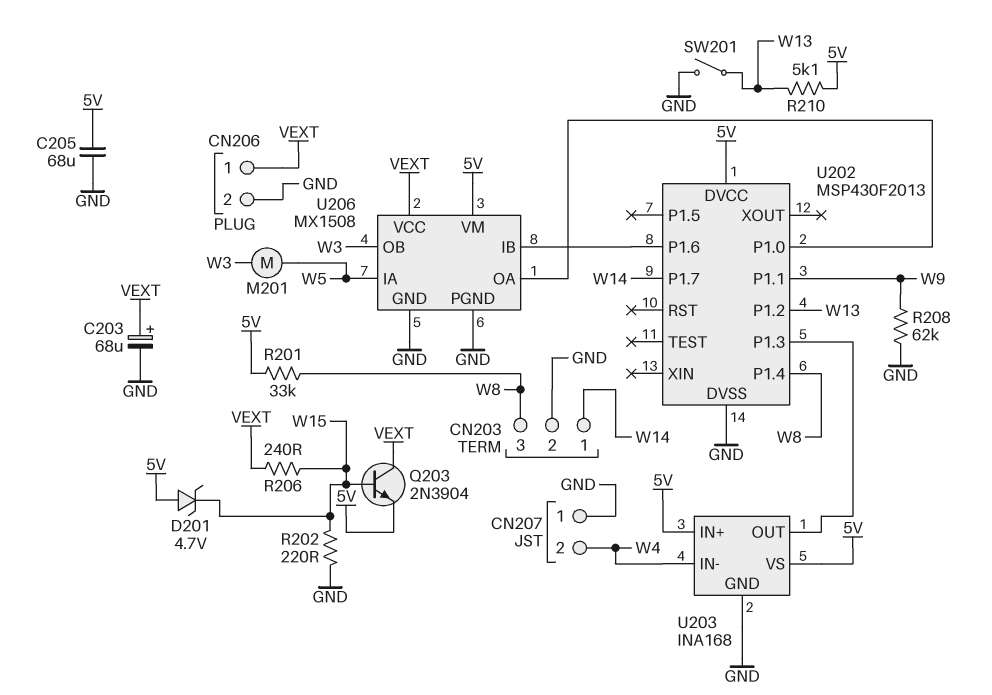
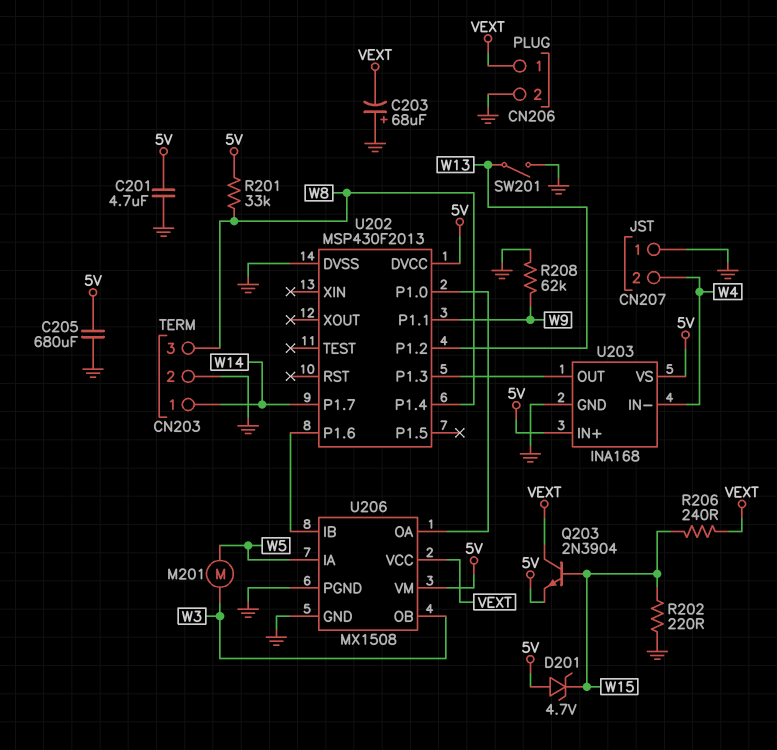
C201: none -> 4.7uF (5V, GND)
C203: 68uF (plus VEXT, minus GND) -> 68uF (plus GND, minus VEXT)
C205: 68uF (5V, GND) -> 680uF (5V, GND)
R210: 5.1k (5V, W13) -> none

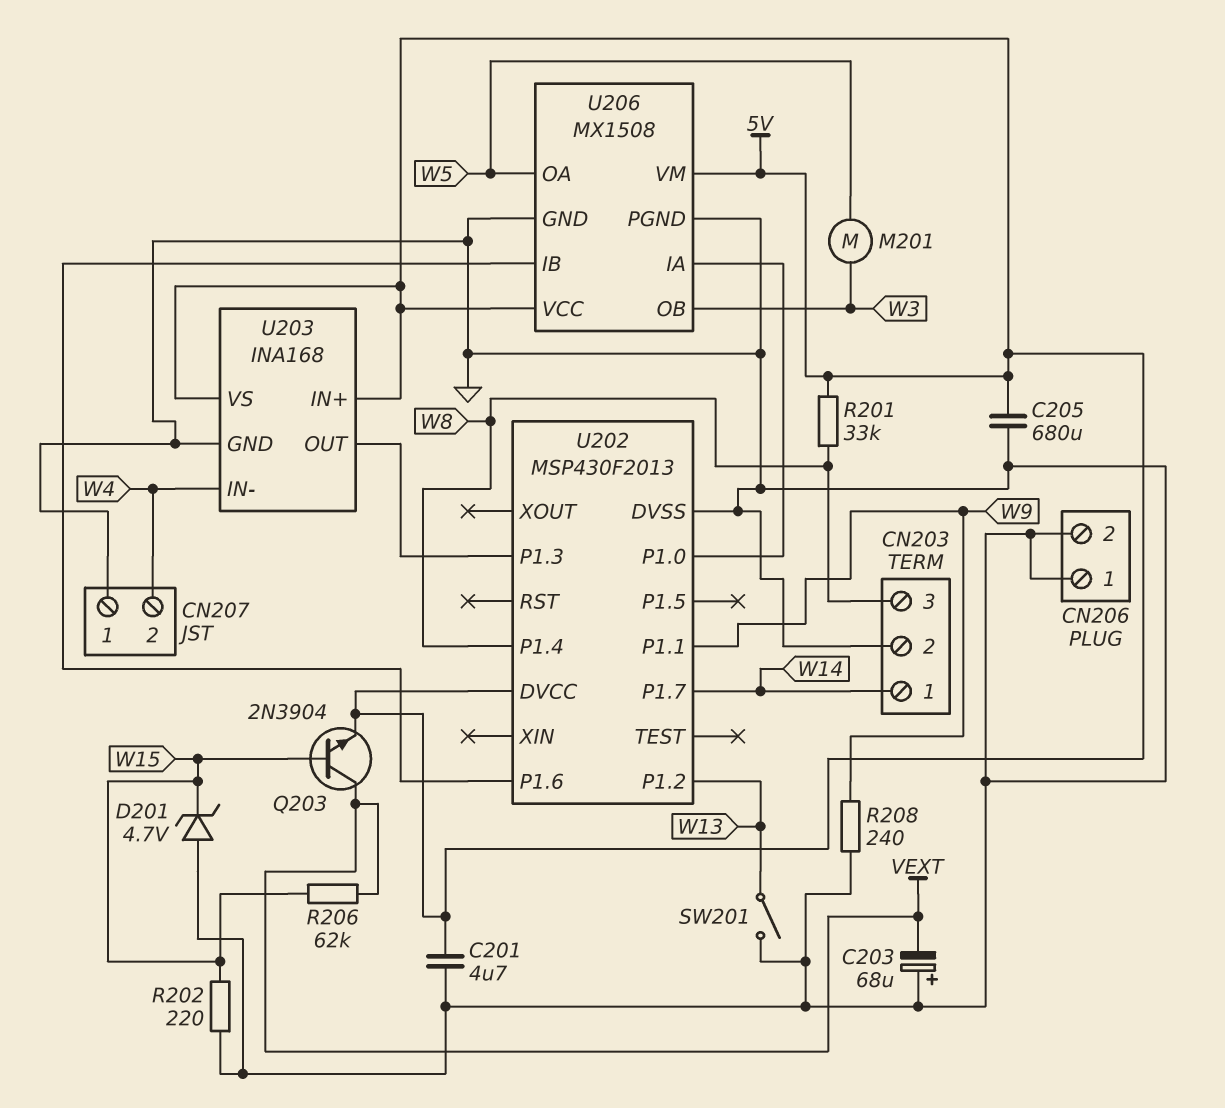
CN206 pin 1: VEXT -> GND
D201: zener 4.7V (A 5V, K W15) -> zener 4.7V (A GND, K W15)
R206: 240 (VEXT, W15) -> 62k (VEXT, W15)
R208: 62k (GND, W9) -> 240 (GND, W9)
U206 pin IA: W5 -> U202/P1.0
U206 pin OA: U202/P1.0 -> W5
U206 pin VCC: VEXT -> 5V

